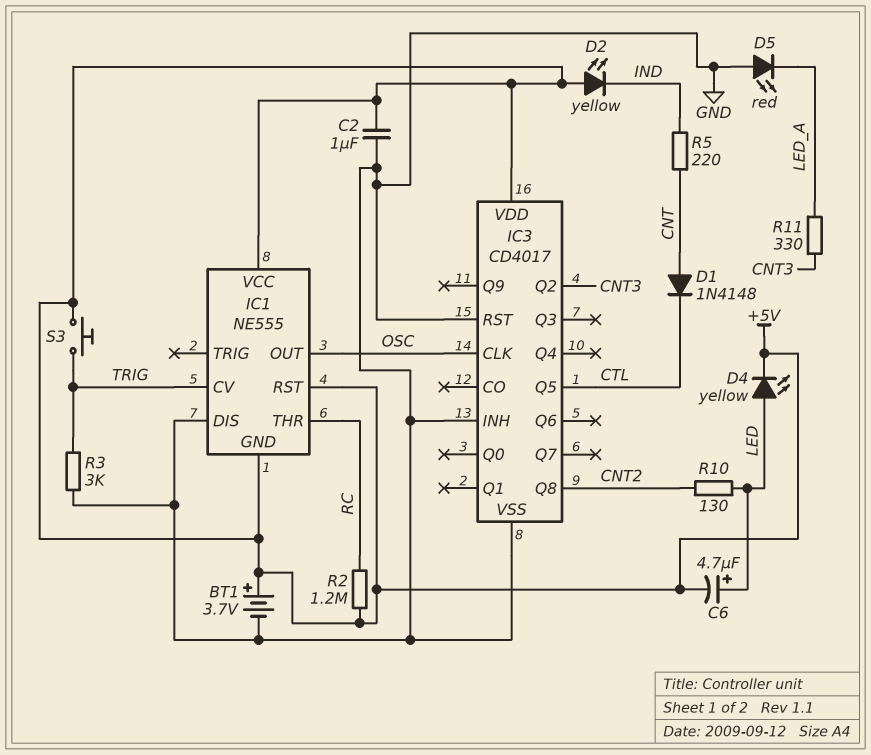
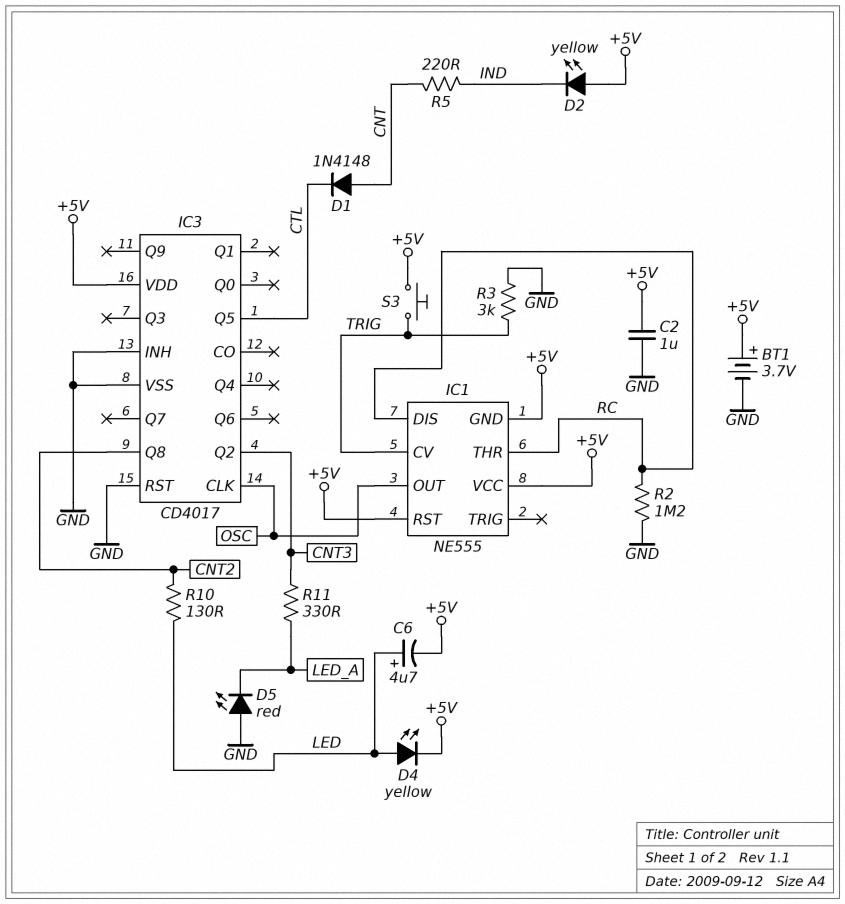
IC1 pin DIS: GND -> RC
R2: 1.2M (+5V, RC) -> 1.2M (GND, RC)

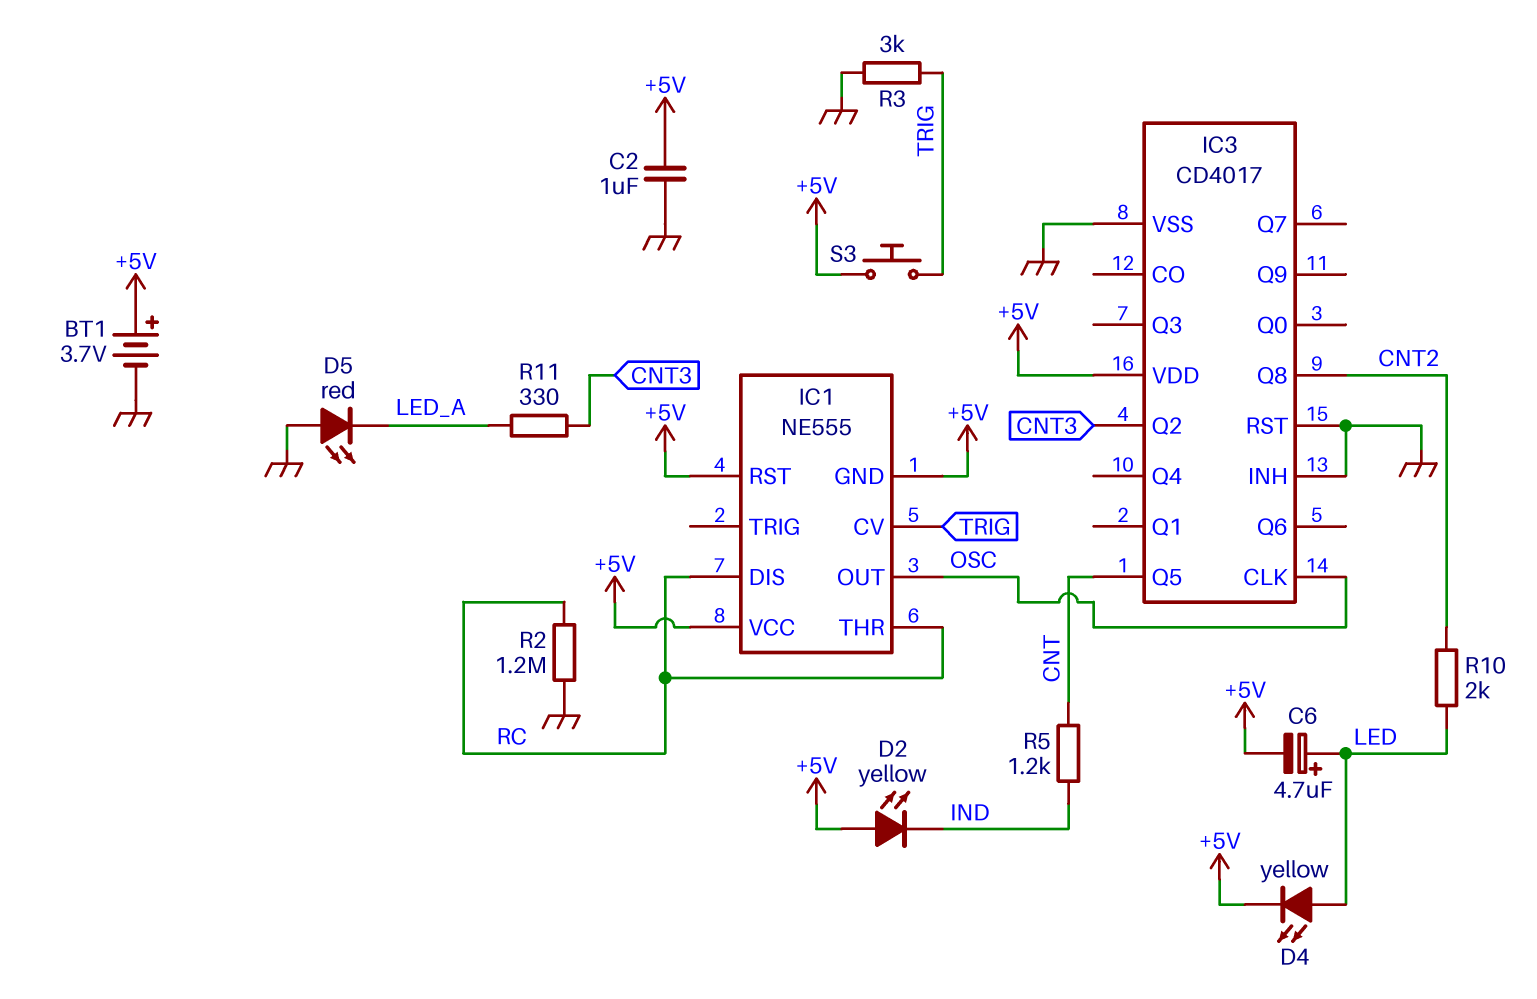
D1: diode 1N4148 (A CNT, K CTL) -> none
IC3 pin Q5: CTL -> CNT
R5: 220 (CNT, IND) -> 1.2k (CNT, IND)
R10: 130 (CNT2, LED) -> 2k (CNT2, LED)

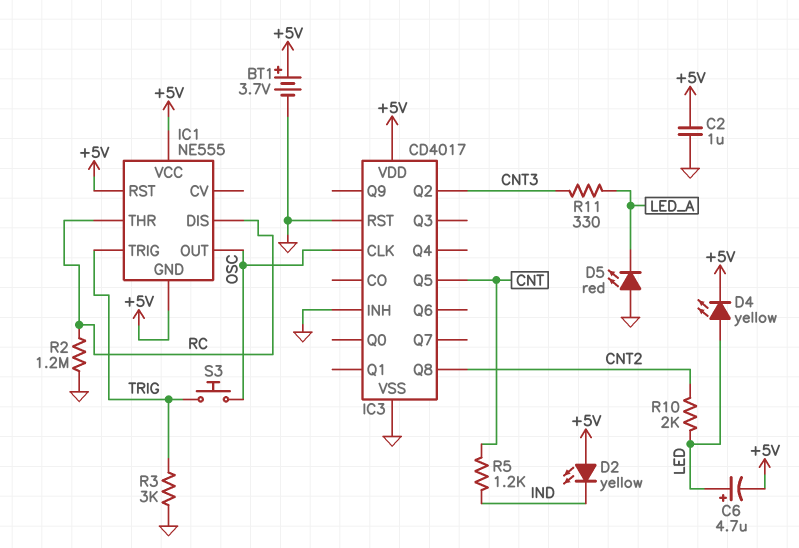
IC1 pin CV: TRIG -> none
IC1 pin TRIG: none -> TRIG
S3: button (+5V, TRIG) -> button (OSC, TRIG)

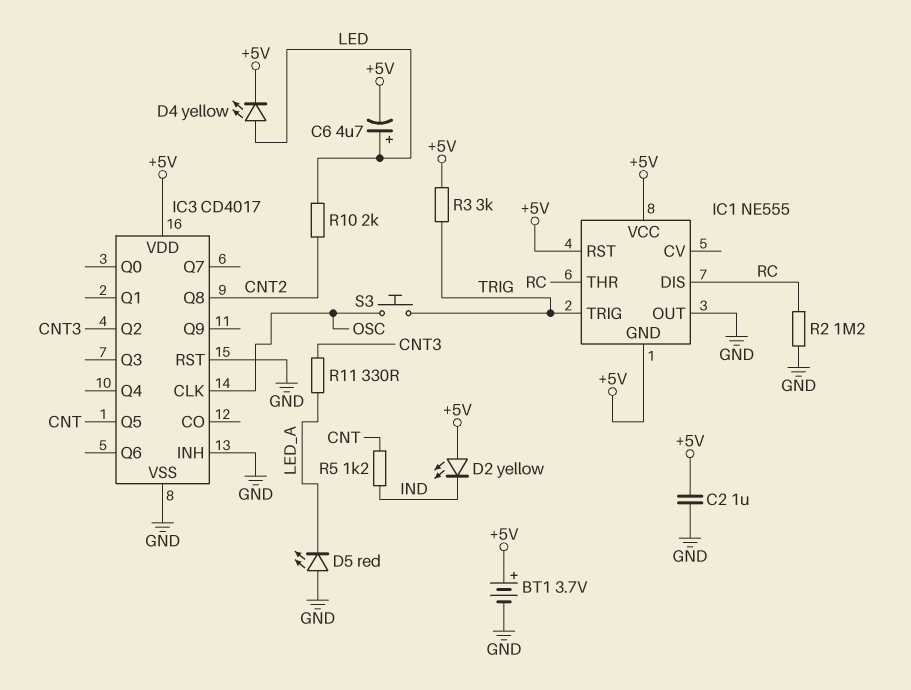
IC1 pin OUT: OSC -> GND
R3: 3k (GND, TRIG) -> 3k (+5V, TRIG)

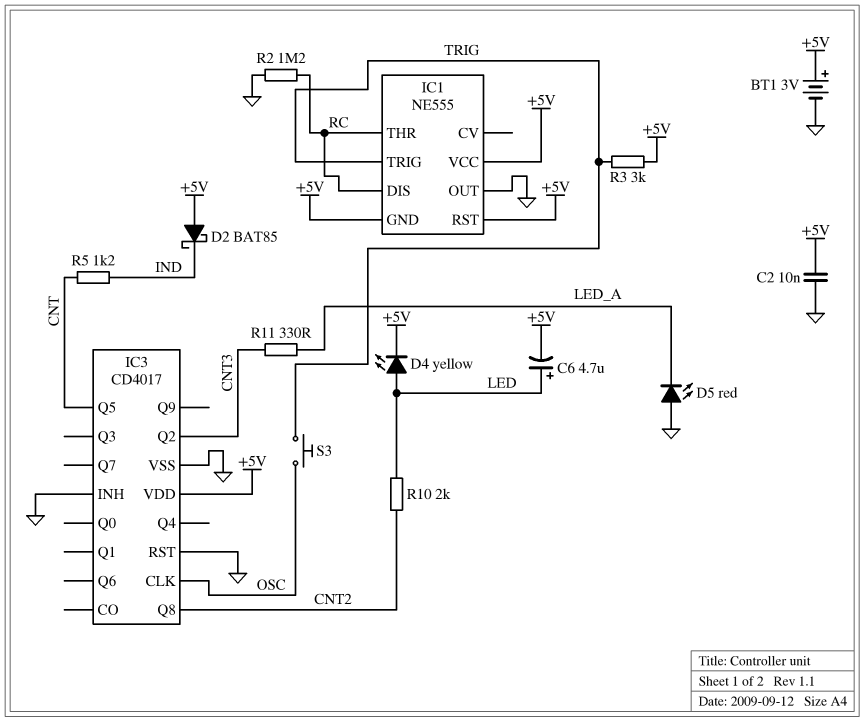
BT1: 3.7V (plus +5V, minus GND) -> 3V (plus +5V, minus GND)
C2: 1uF (+5V, GND) -> 10nF (+5V, GND)
D2: LED yellow (A +5V, K IND) -> schottky BAT85 (A +5V, K IND)

